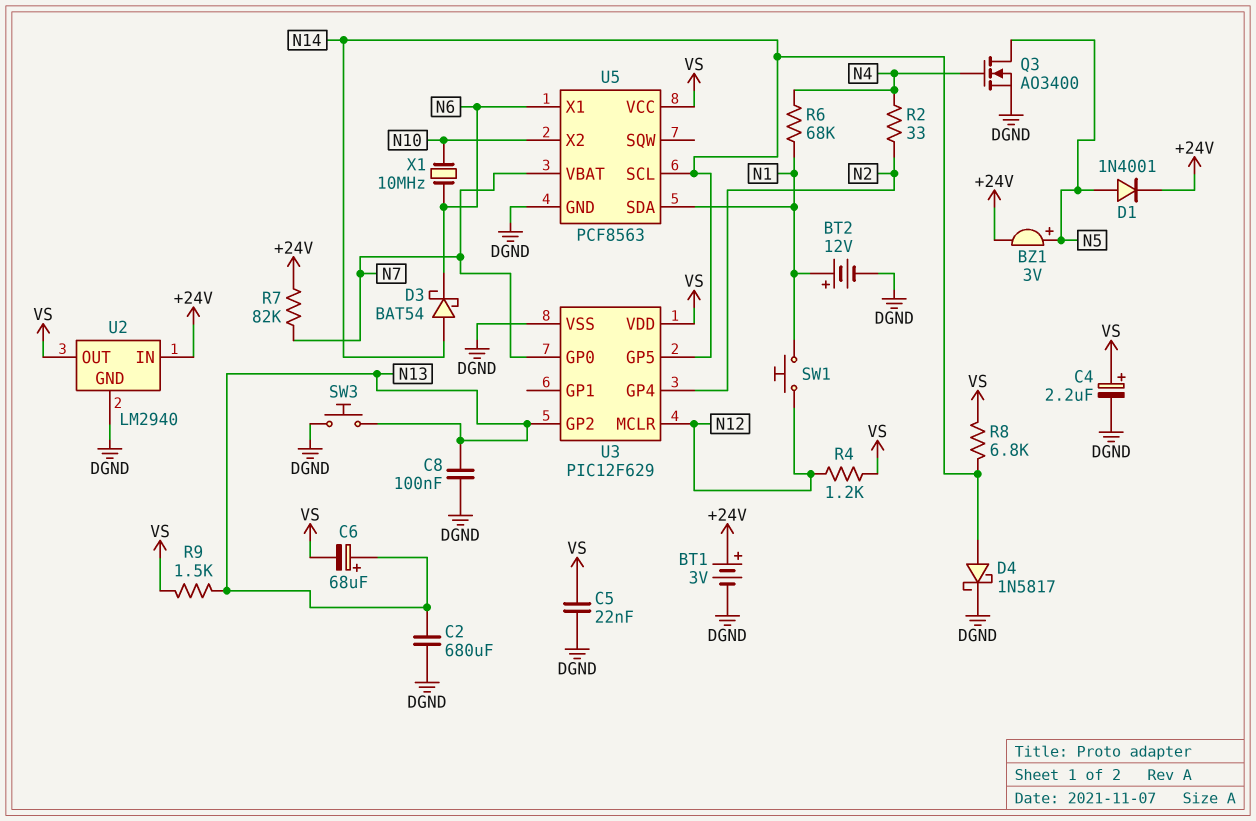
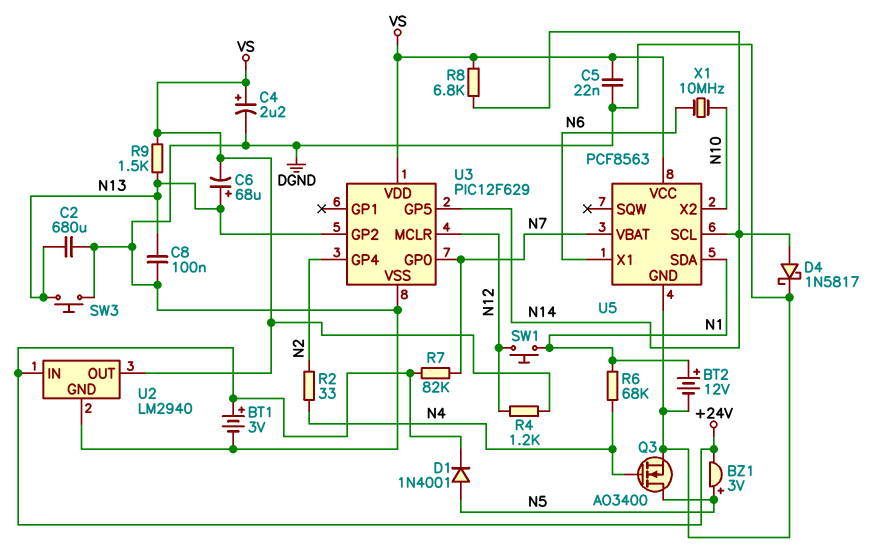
D3: schottky BAT54 (A N14, K N6) -> none

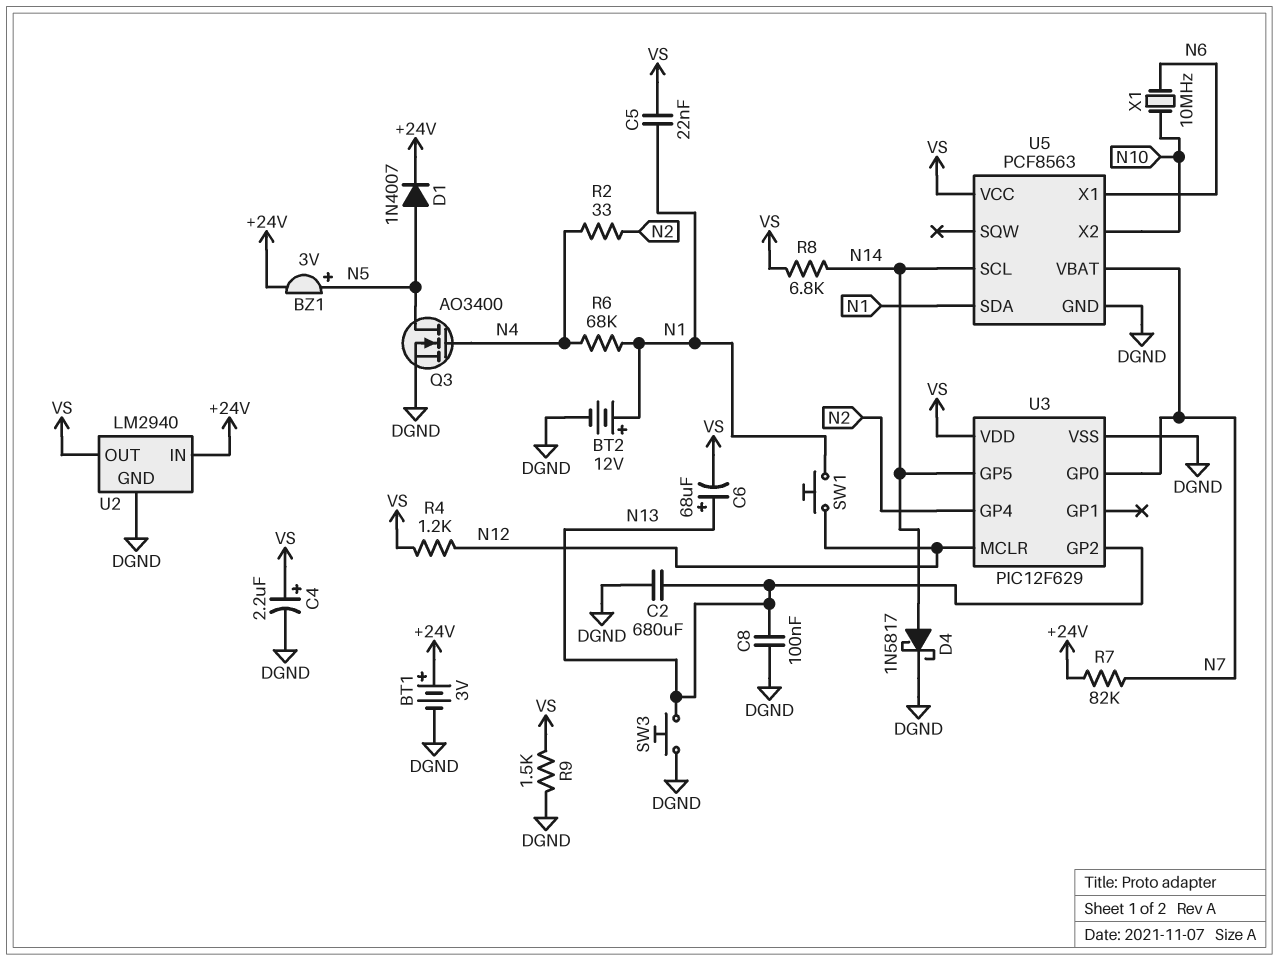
C5: 22nF (DGND, VS) -> 22nF (N1, VS)
D1: diode 1N4001 (A N5, K +24V) -> diode 1N4007 (A N5, K +24V)
R9: 1.5k (N13, VS) -> 1.5k (DGND, VS)

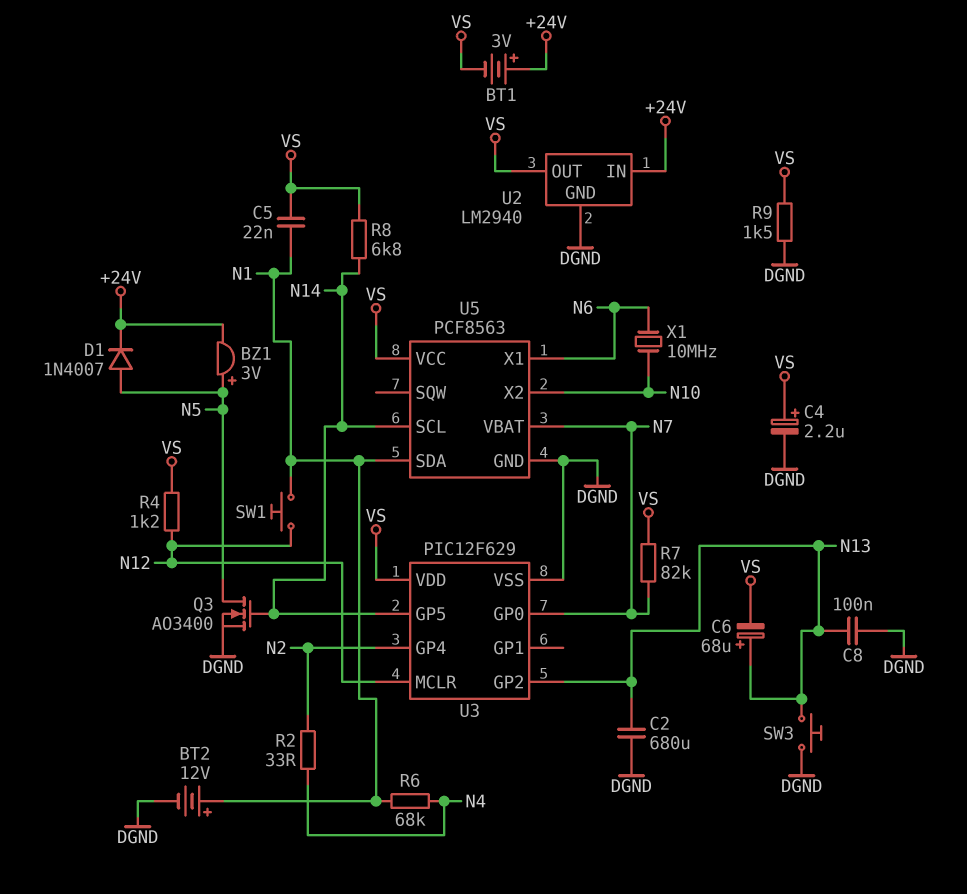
BT1: 3V (plus +24V, minus DGND) -> 3V (plus +24V, minus VS)
D4: schottky 1N5817 (A N14, K DGND) -> none
Q3: NMOS AO3400 (G N4, D N5, S DGND) -> NMOS AO3400 (G N14, D N5, S DGND)
R7: 82k (+24V, N7) -> 82k (N7, VS)

